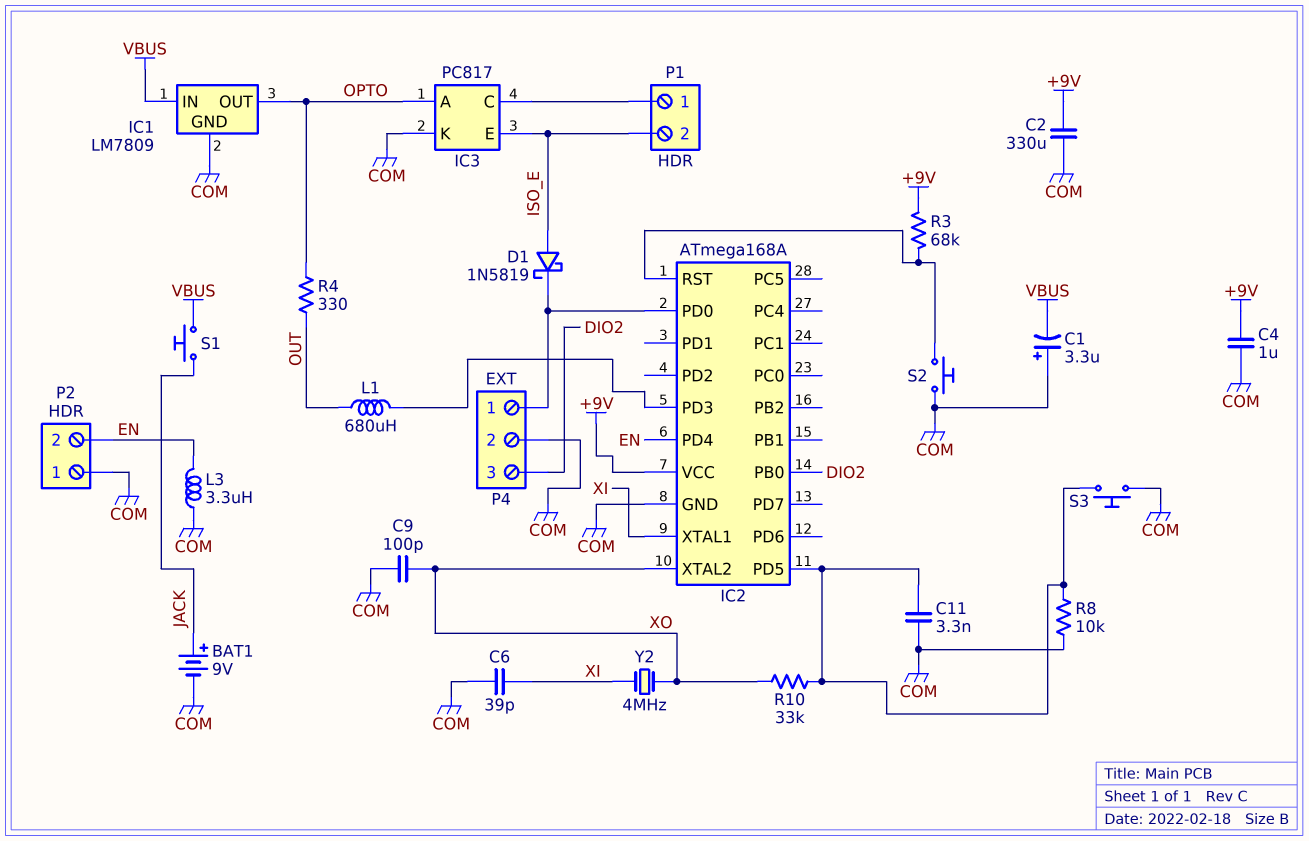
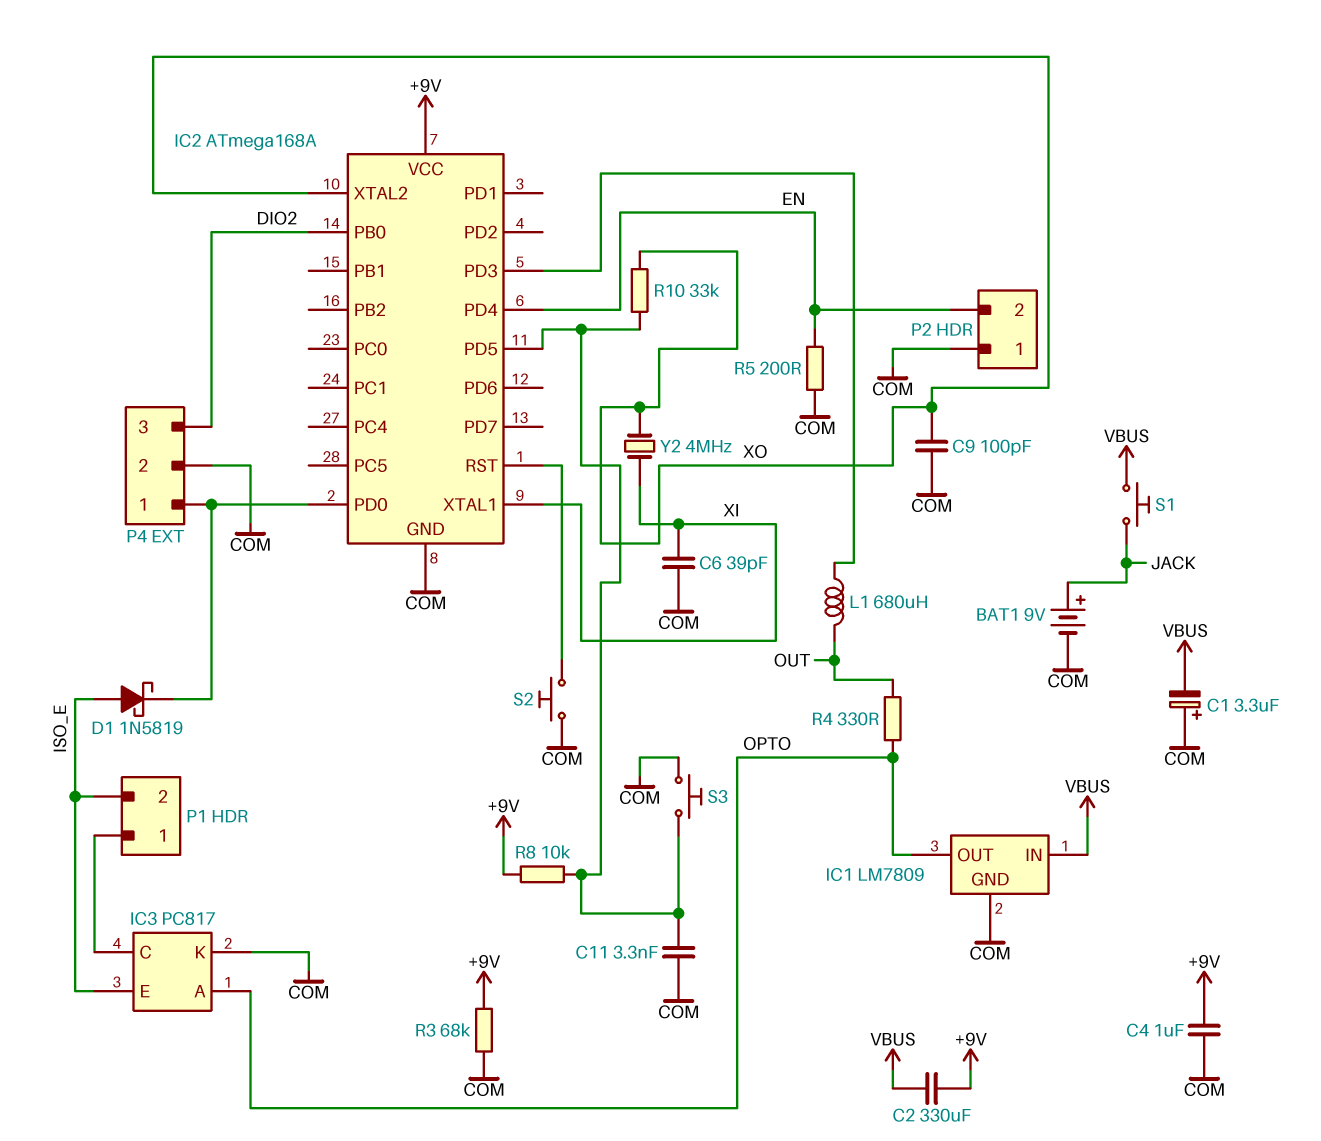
C2: 330uF (+9V, COM) -> 330uF (+9V, VBUS)
L3: 3.3uH (COM, EN) -> none
R3: 68k (+9V, IC2/RST) -> 68k (+9V, COM)
R5: none -> 200 (COM, EN)
R8: 10k (COM, IC2/PD5) -> 10k (+9V, IC2/PD5)

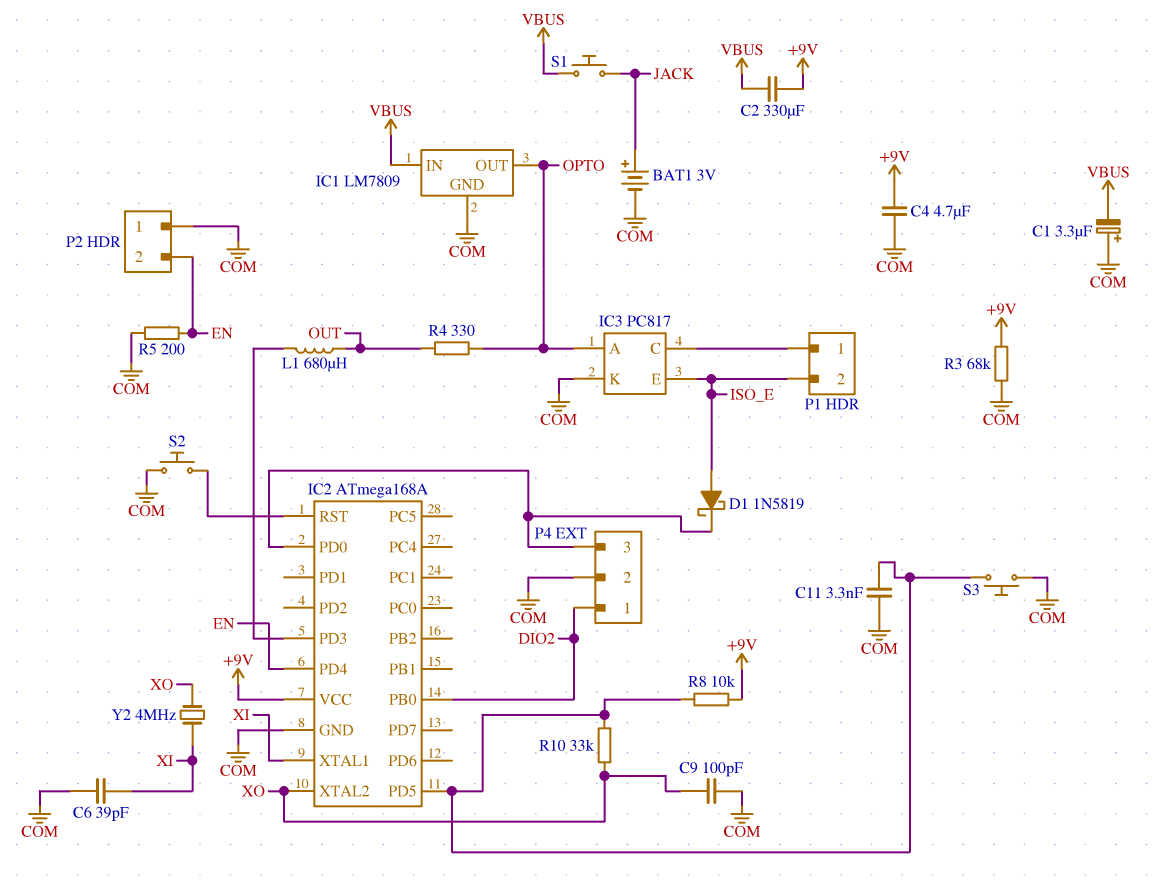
BAT1: 9V (plus JACK, minus COM) -> 3V (plus JACK, minus COM)
C4: 1uF (+9V, COM) -> 4.7uF (+9V, COM)
P4 pin 1: IC2/PD0 -> DIO2
P4 pin 3: DIO2 -> IC2/PD0

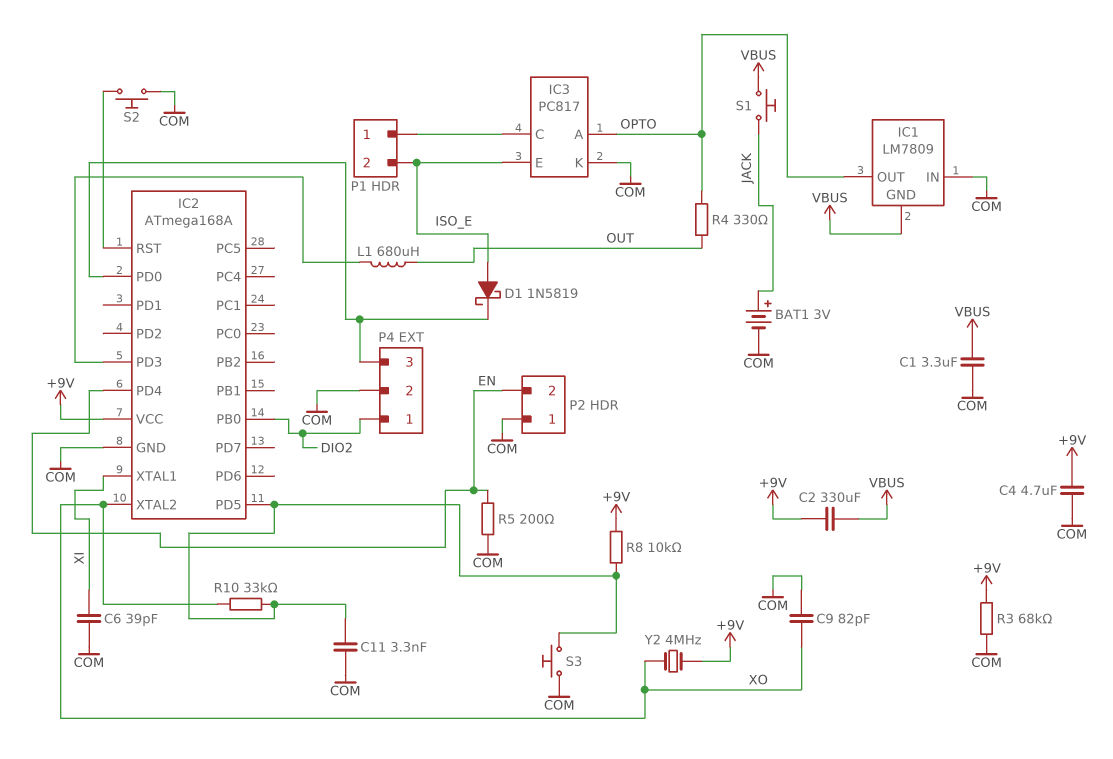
C1: 3.3uF (plus COM, minus VBUS) -> 3.3uF (COM, VBUS)
C9: 100pF (COM, XO) -> 82pF (COM, XO)
IC1 pin GND: COM -> VBUS
IC1 pin IN: VBUS -> COM
Y2: 4MHz (XI, XO) -> 4MHz (+9V, XO)

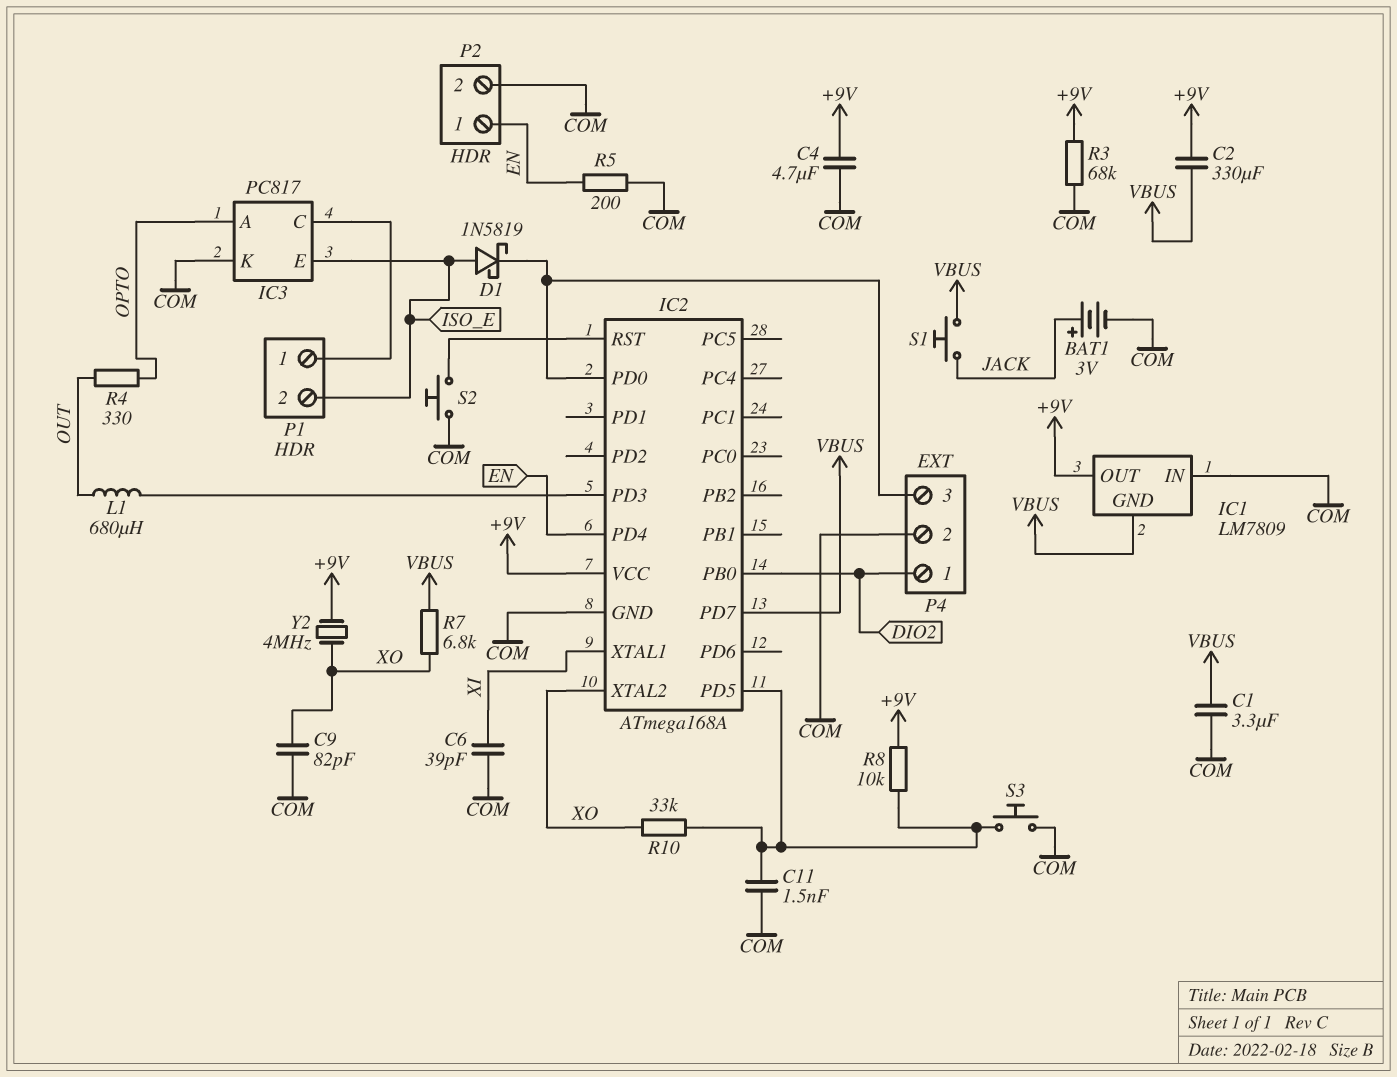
C11: 3.3nF (COM, IC2/PD5) -> 1.5nF (COM, IC2/PD5)
IC1 pin OUT: OPTO -> +9V
IC2 pin PD7: none -> VBUS
P2 pin 1: COM -> EN
P2 pin 2: EN -> COM
R7: none -> 6.8k (VBUS, XO)

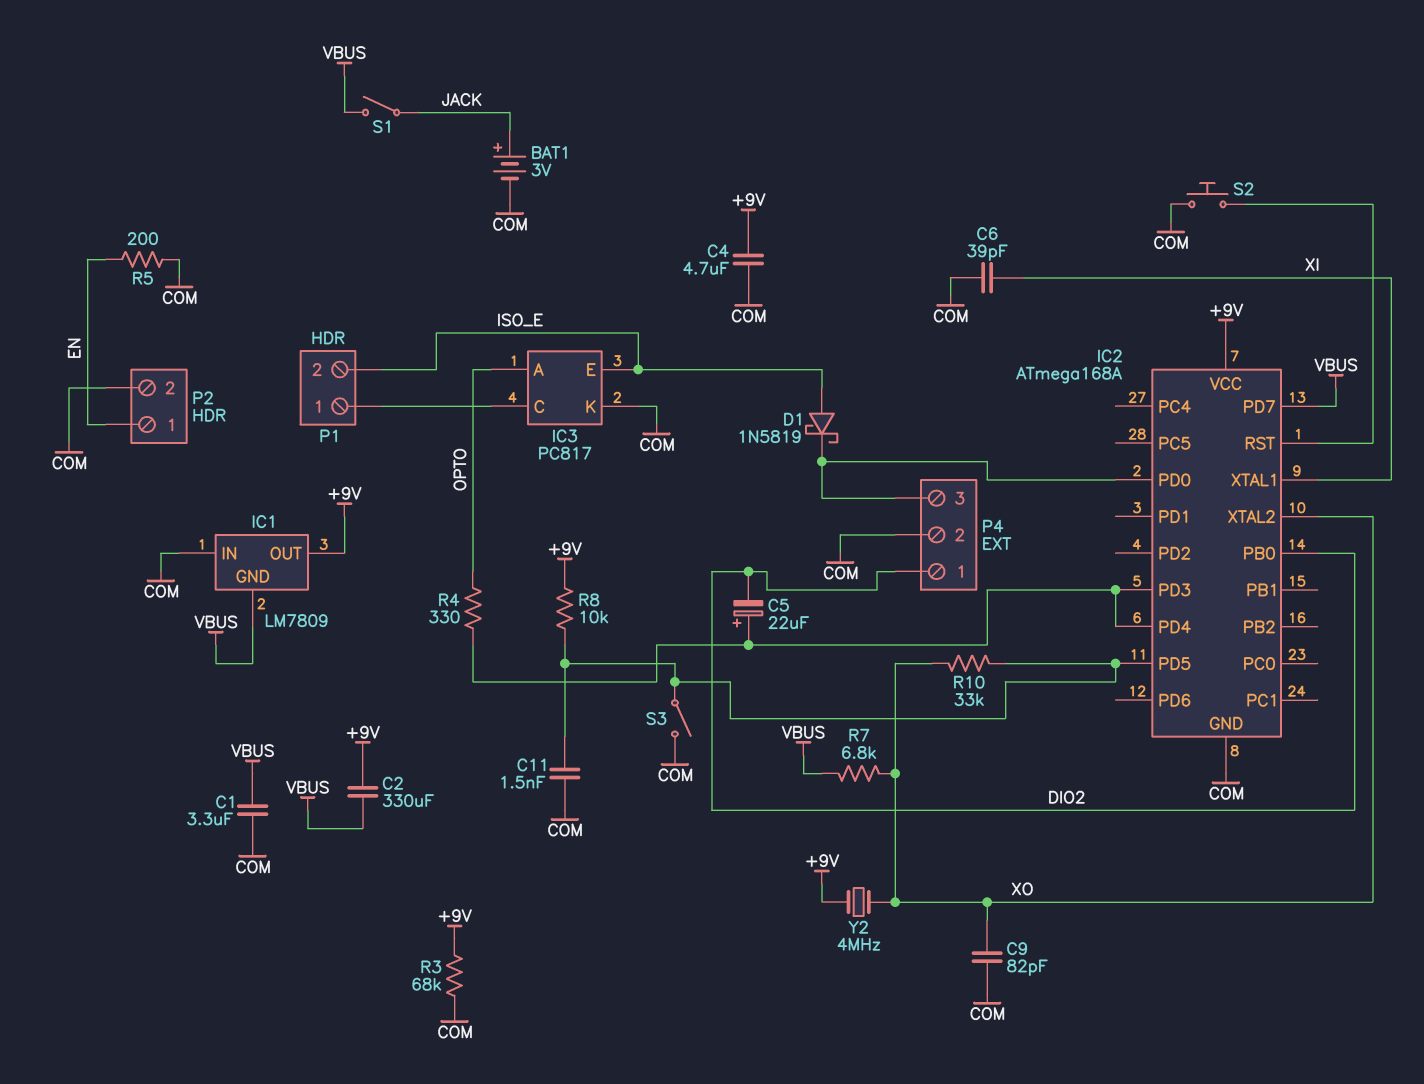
C5: none -> 22uF (plus IC2/PD3, minus DIO2)
IC2 pin PD4: EN -> IC2/PD3
L1: 680uH (IC2/PD3, OUT) -> none
R4: 330 (OPTO, OUT) -> 330 (IC2/PD3, OPTO)
S1: button (JACK, VBUS) -> switch (JACK, VBUS)
S3: button (COM, IC2/PD5) -> switch (COM, IC2/PD5)

